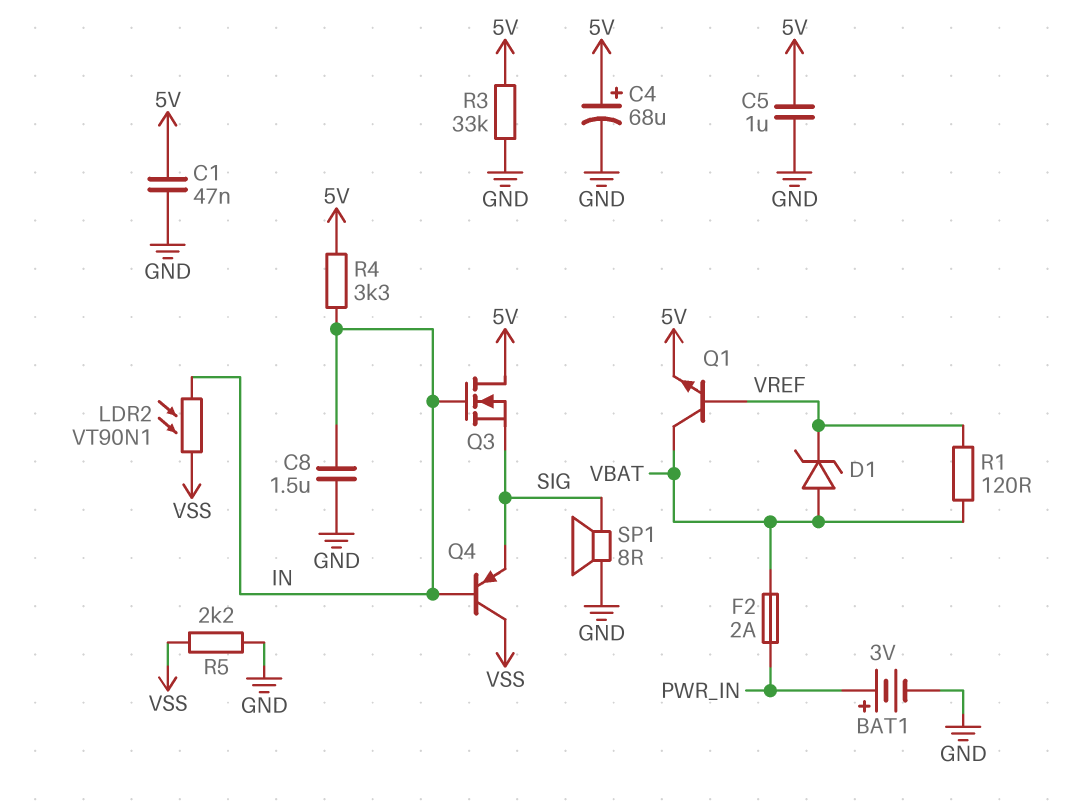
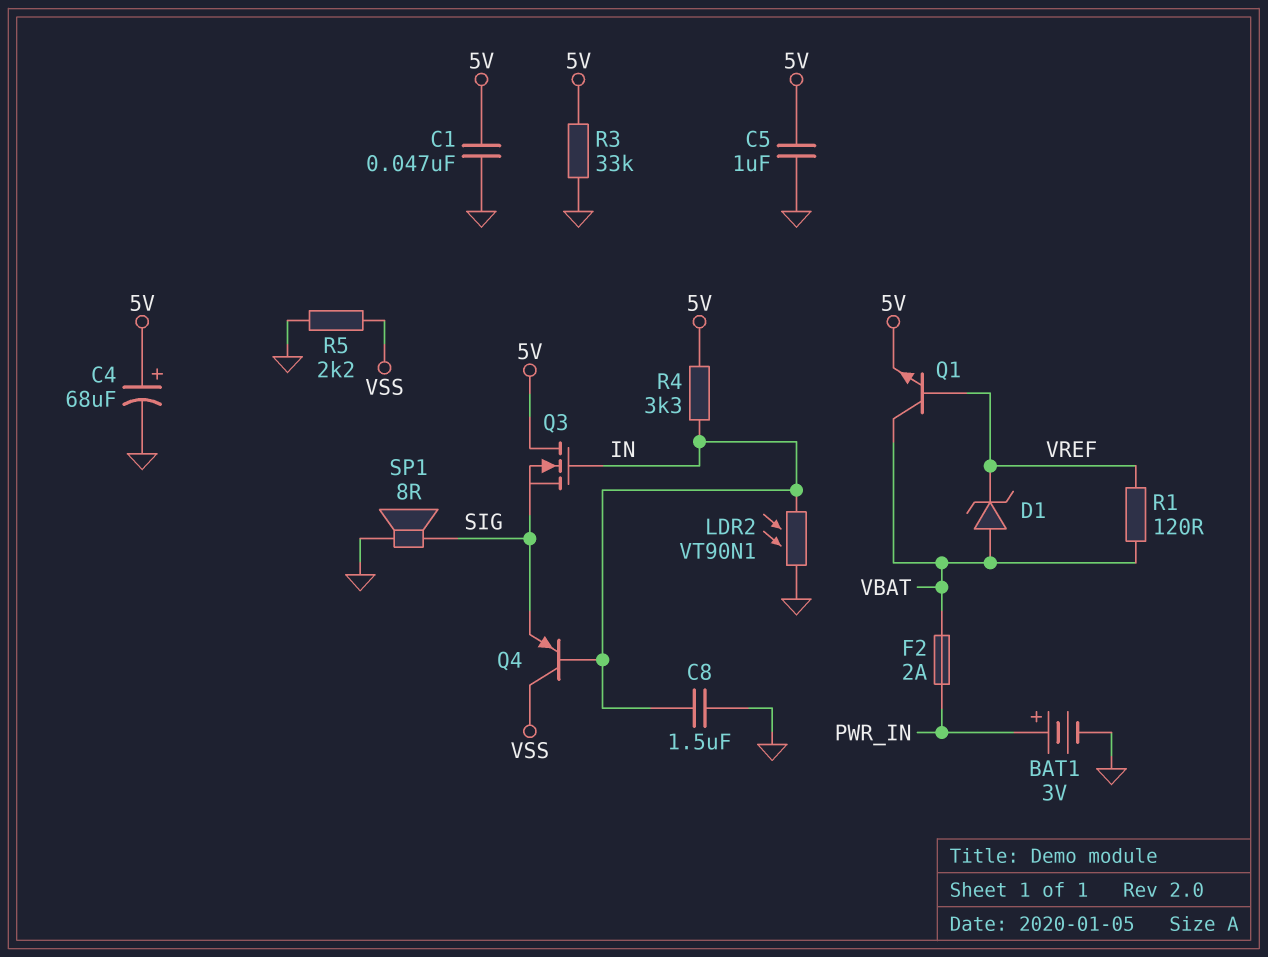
LDR2: VT90N1 (IN, VSS) -> VT90N1 (GND, IN)

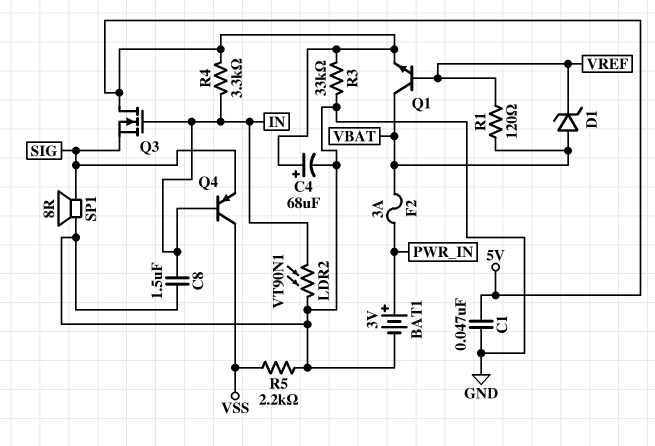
C5: 1uF (5V, GND) -> none
F2: 2A (PWR_IN, VBAT) -> 3A (PWR_IN, VBAT)

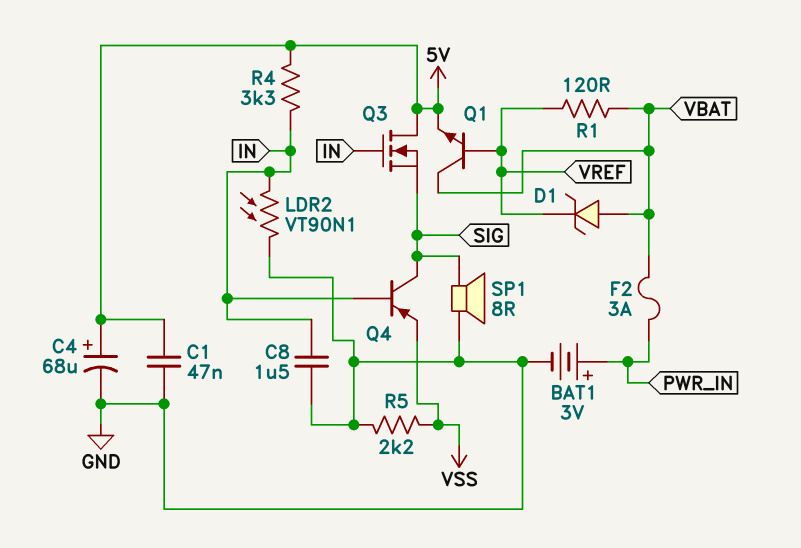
Q4: PNP (B IN, C VSS, E SIG) -> PNP (B IN, C SIG, E VSS)
R3: 33k (5V, GND) -> none

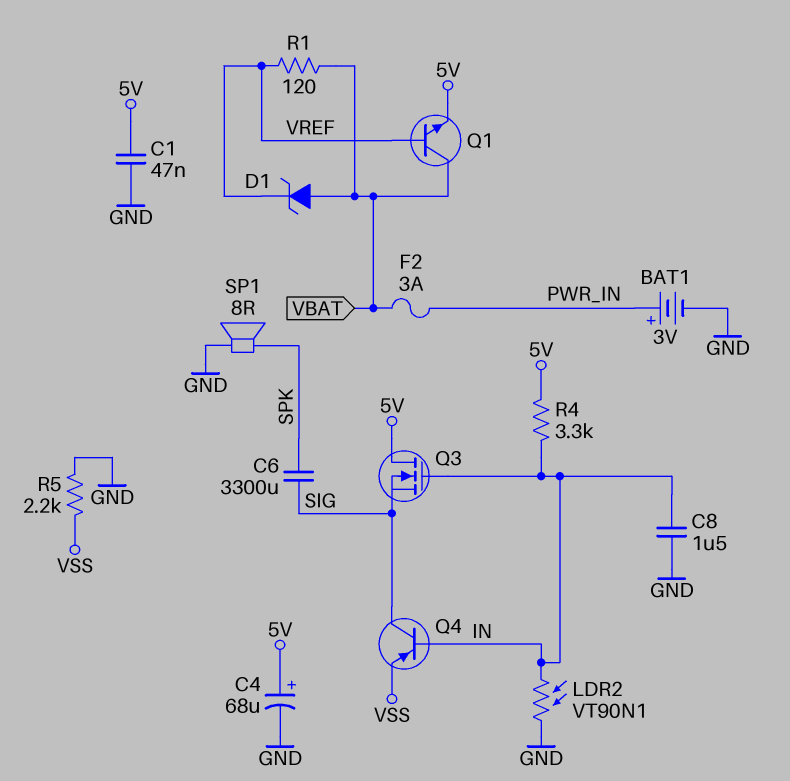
C6: none -> 3300uF (SIG, SPK)
SP1: speaker 8R (GND, SIG) -> speaker 8R (GND, SPK)

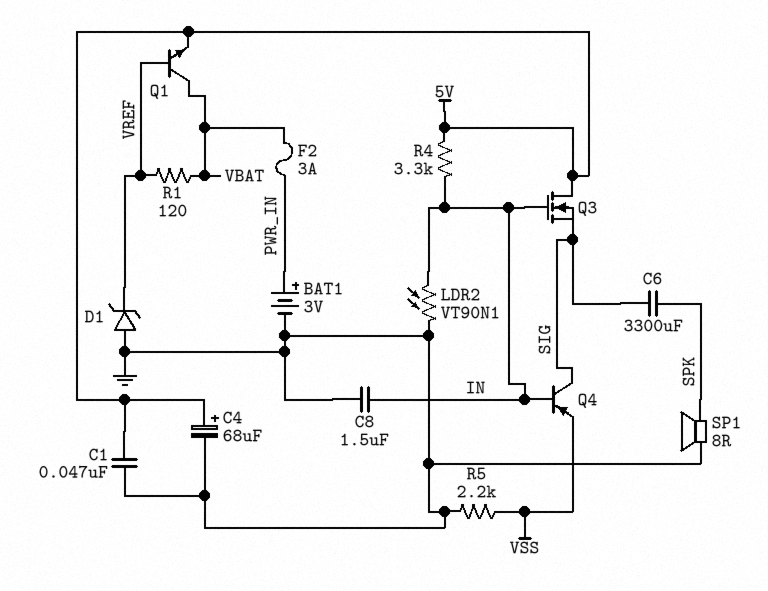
D1: zener (A VBAT, K VREF) -> zener (A GND, K VREF)

